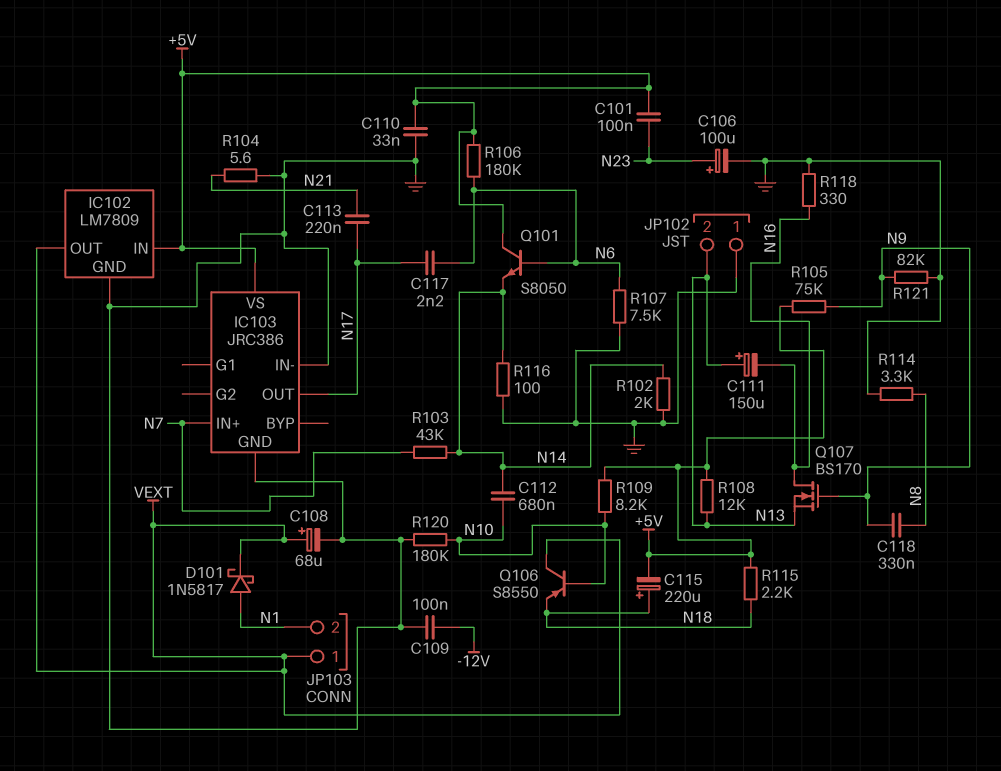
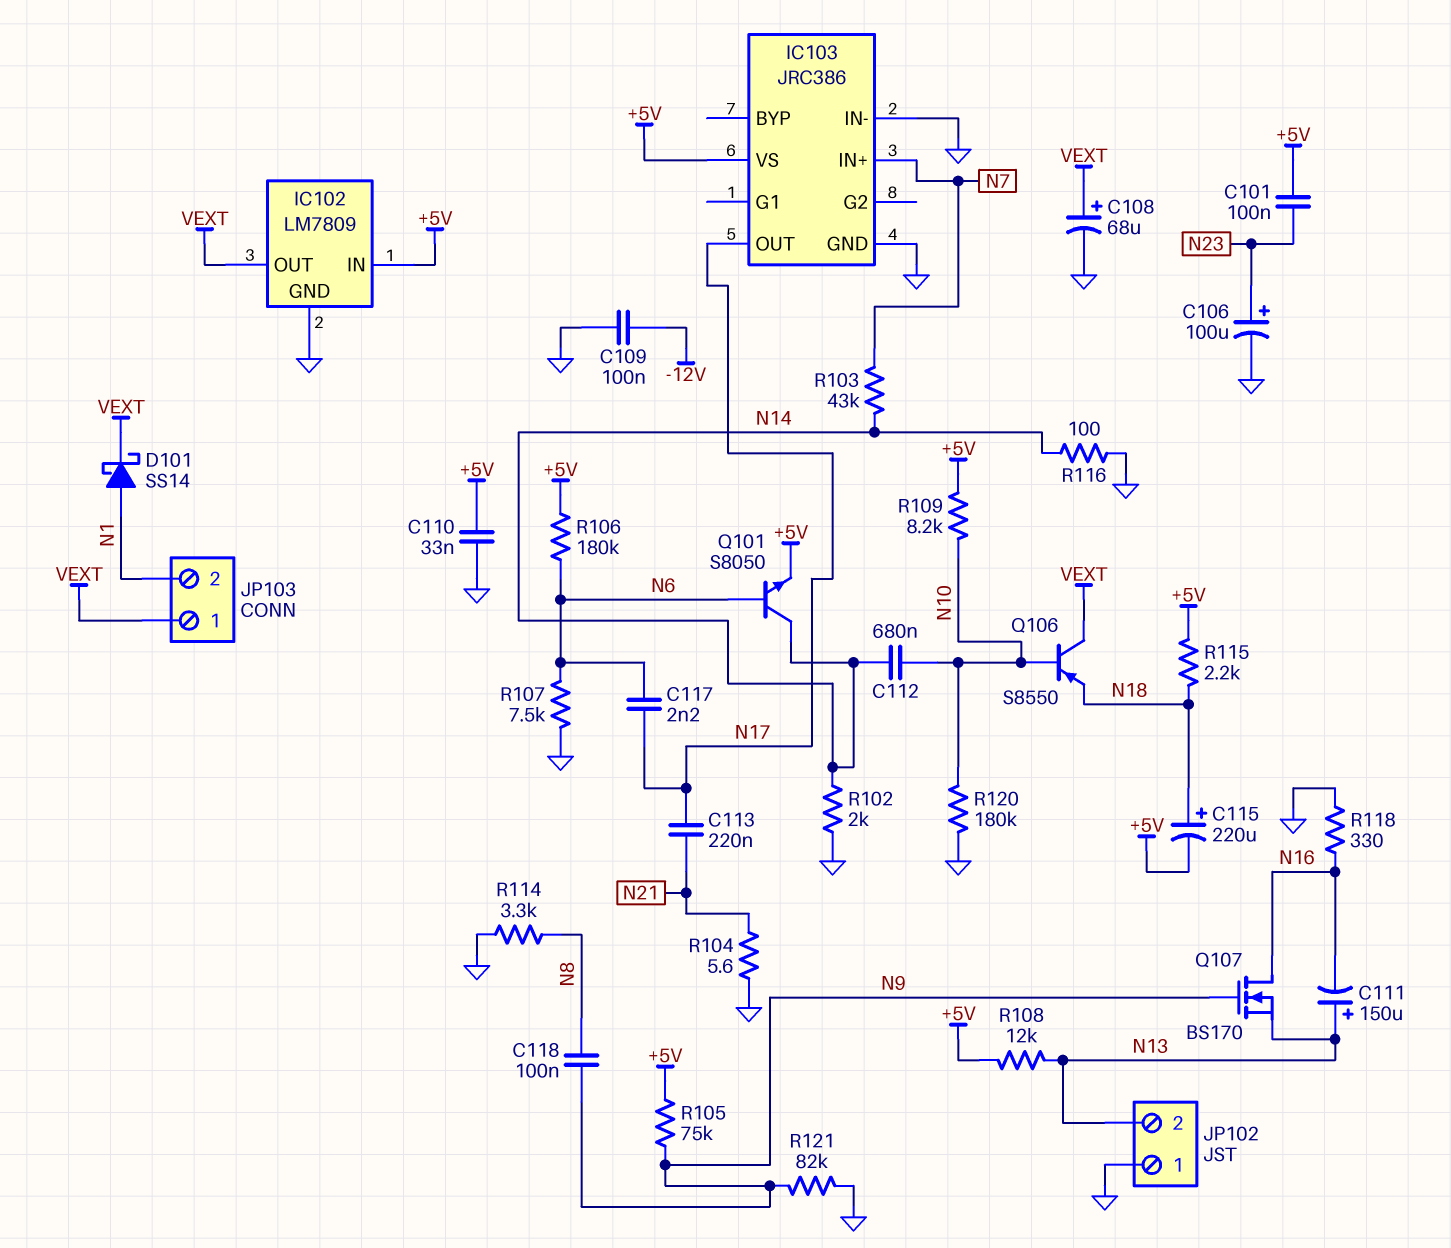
C118: 330nF (N8, N9) -> 100nF (N8, N9)
D101: schottky 1N5817 (A N1, K VEXT) -> schottky SS14 (A N1, K VEXT)
Q101: NPN S8050 (B N6, C +5V, E N14) -> NPN S8050 (B N6, C N14, E +5V)

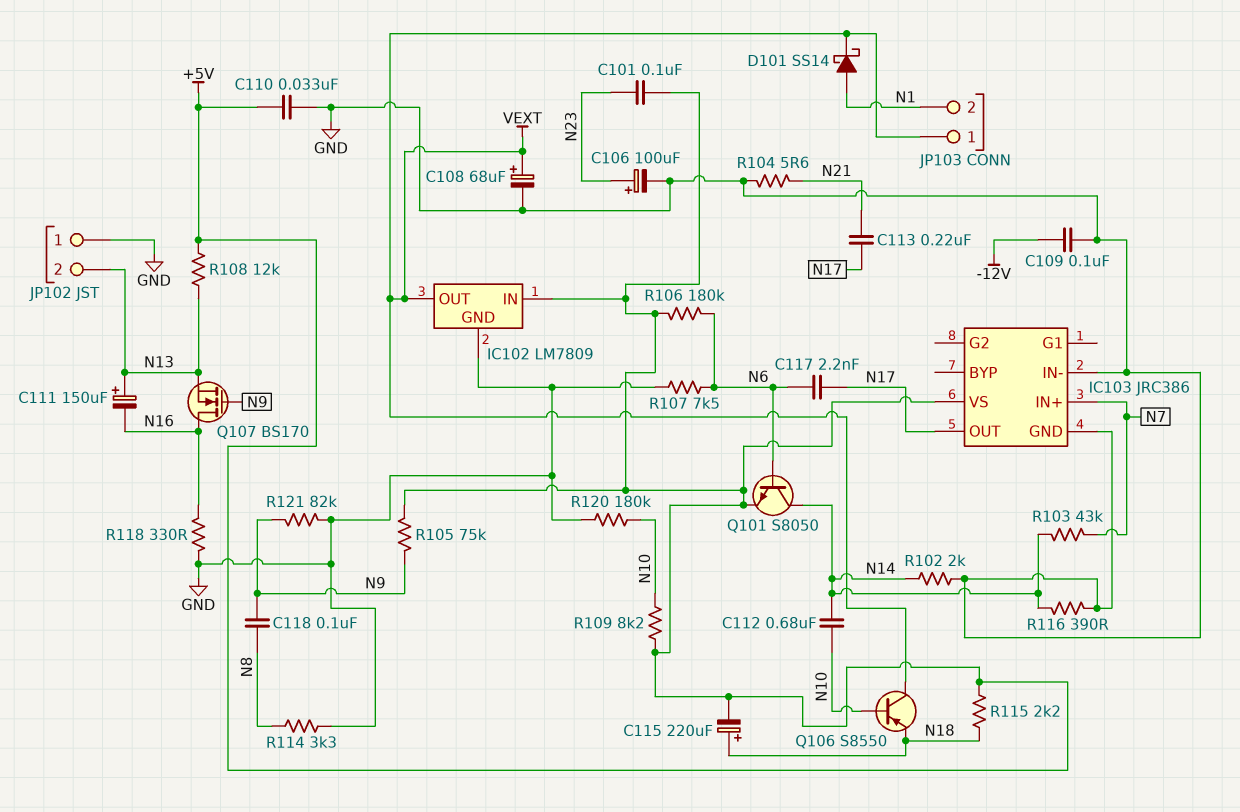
R116: 100 (GND, N14) -> 390 (GND, N14)

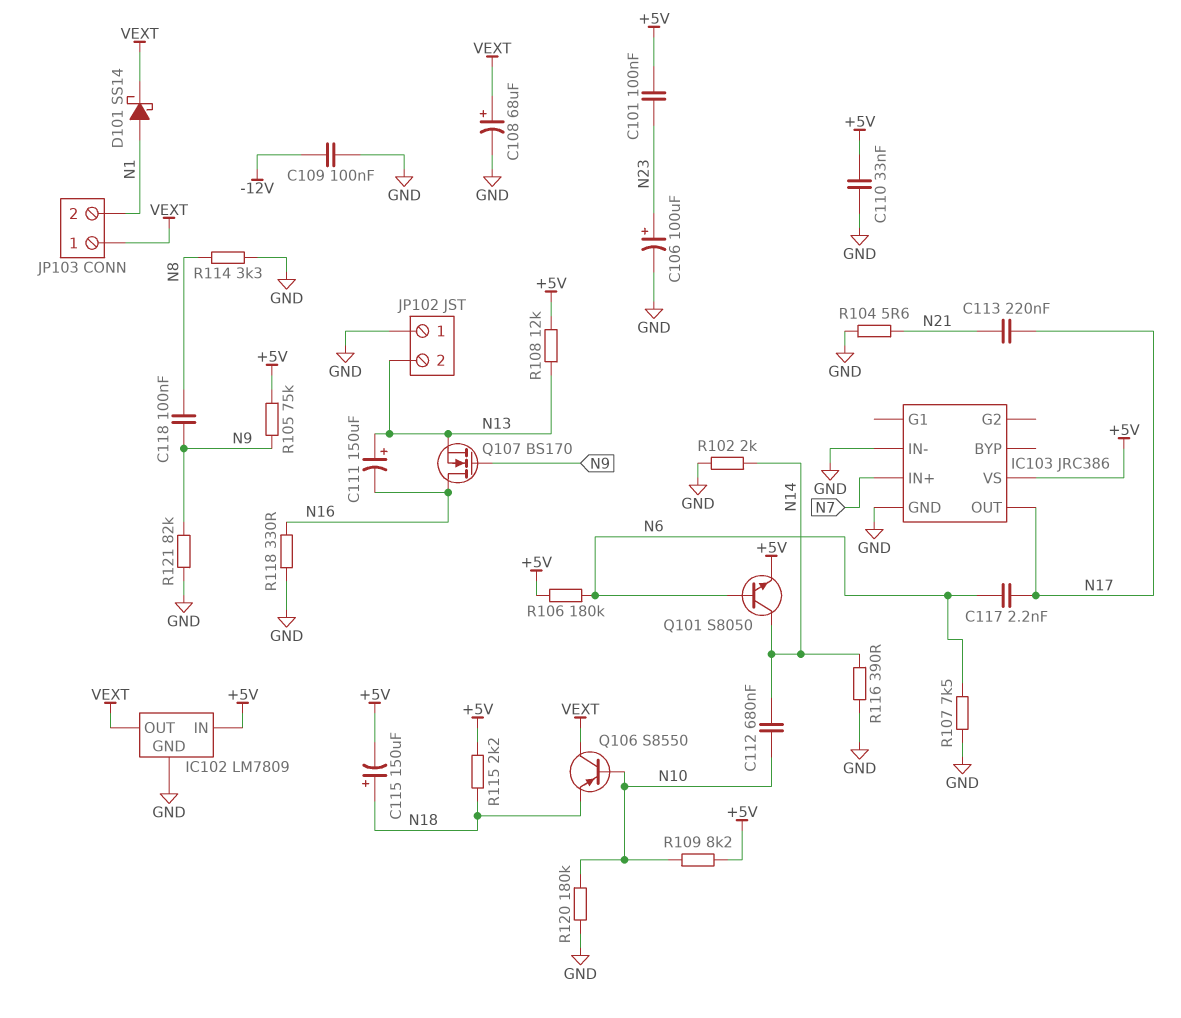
C115: 220uF (plus N18, minus +5V) -> 150uF (plus N18, minus +5V)
R103: 43k (N7, N14) -> none

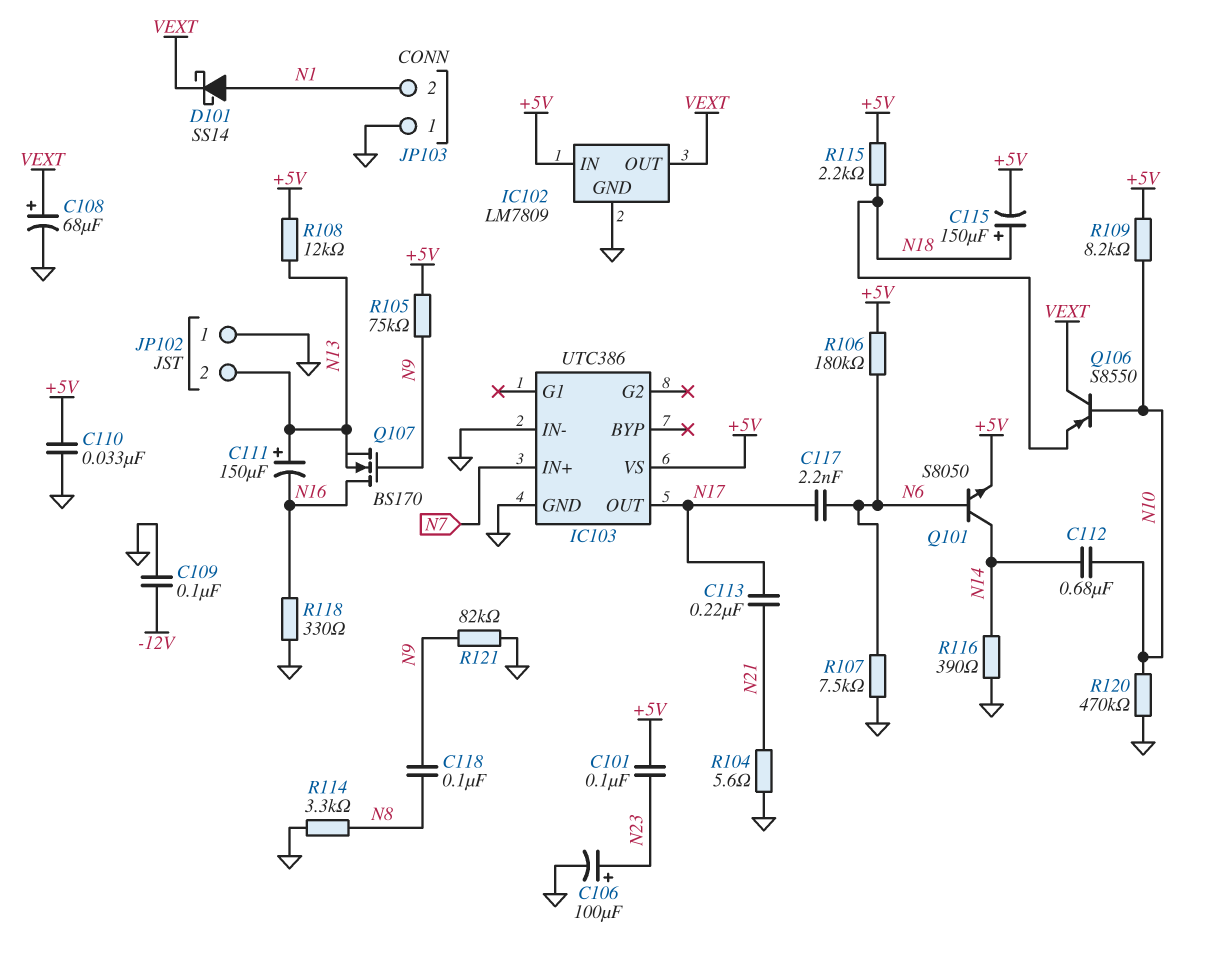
IC103: JRC386 -> UTC386
JP103 pin 1: VEXT -> GND
R102: 2k (GND, N14) -> none
R120: 180k (GND, N10) -> 470k (GND, N10)

